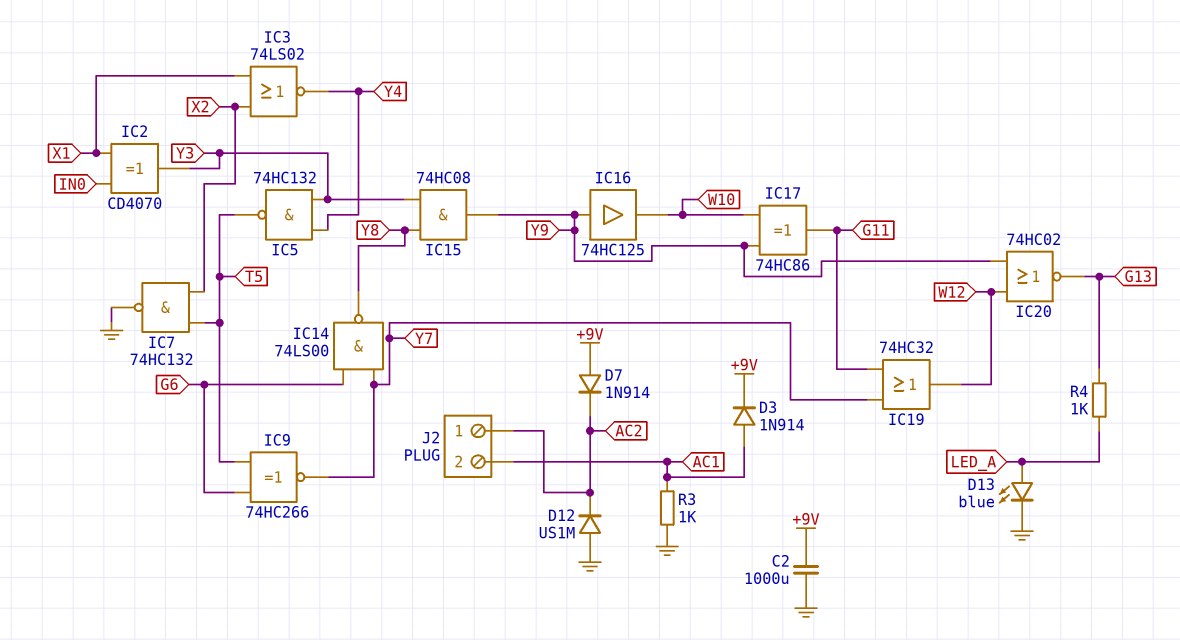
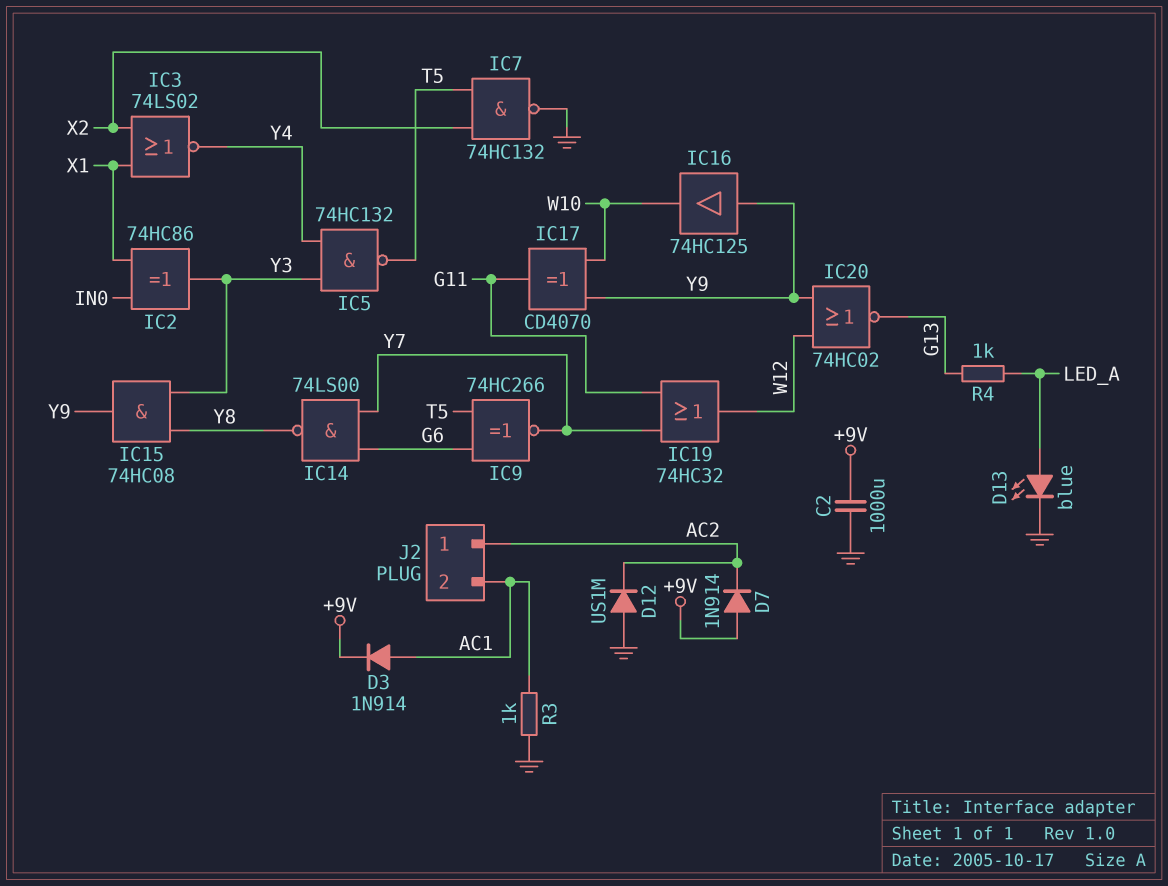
IC2: XOR CD4070 (in IN0, in X1, out Y3) -> XOR 74HC86 (in IN0, in X1, out Y3)
IC17: XOR 74HC86 (in W10, in Y9, out G11) -> XOR CD4070 (in W10, in Y9, out G11)

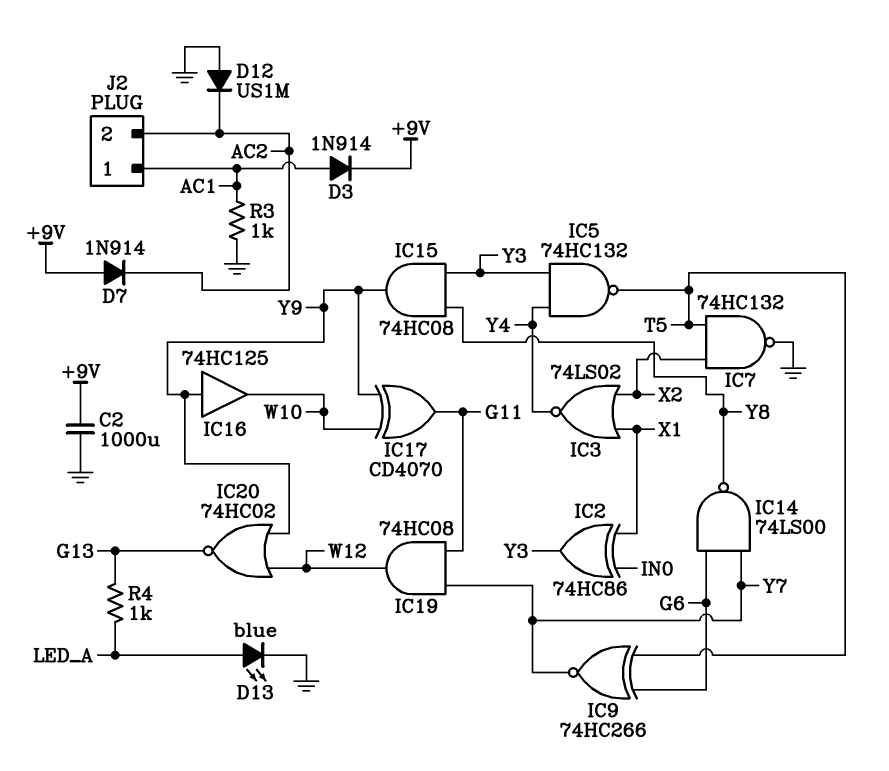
IC19: OR 74HC32 (in G11, in Y7, out W12) -> AND 74HC08 (in G11, in Y7, out W12)
J2 pin 1: AC2 -> AC1
J2 pin 2: AC1 -> AC2

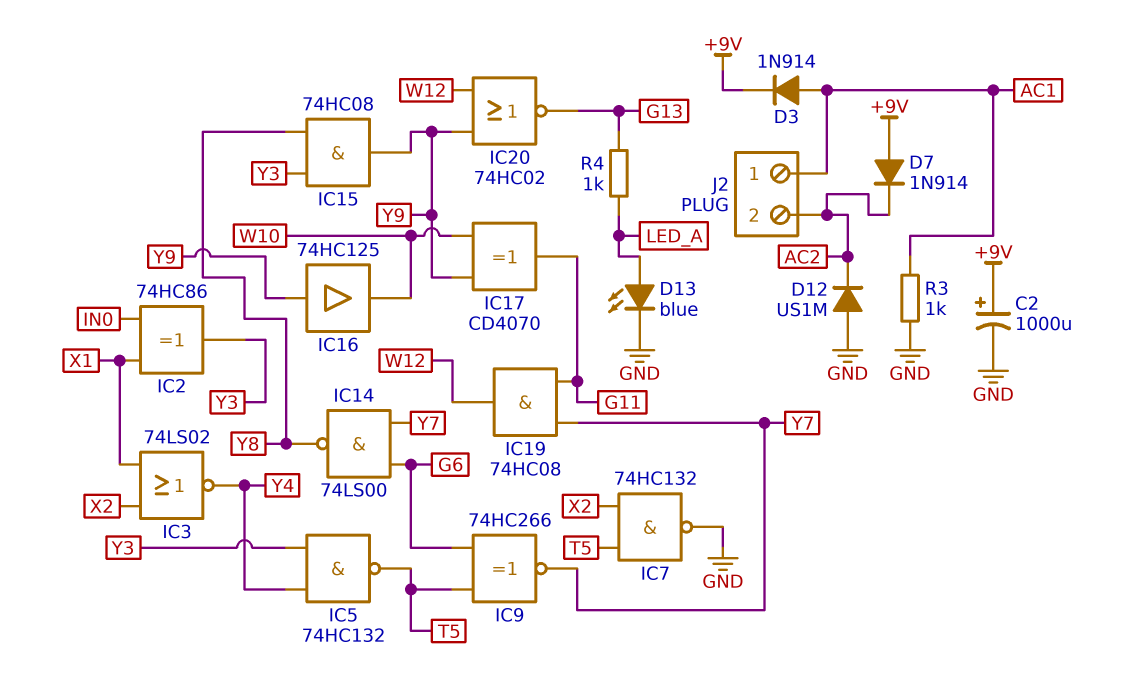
C2: 1000uF (+9V, GND) -> 1000uF (plus +9V, minus GND)

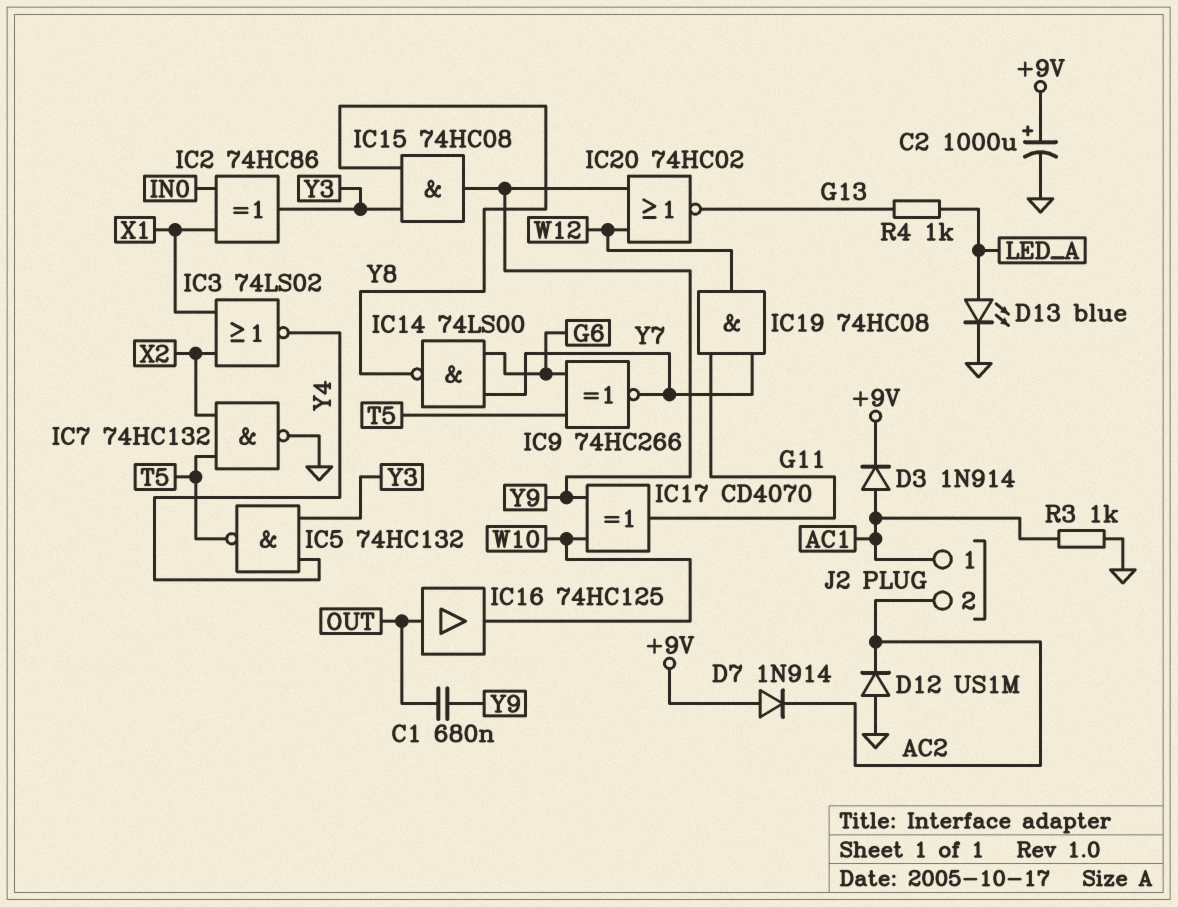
C1: none -> 680nF (OUT, Y9)
IC16: buffer 74HC125 (in Y9, out W10) -> buffer 74HC125 (in OUT, out W10)

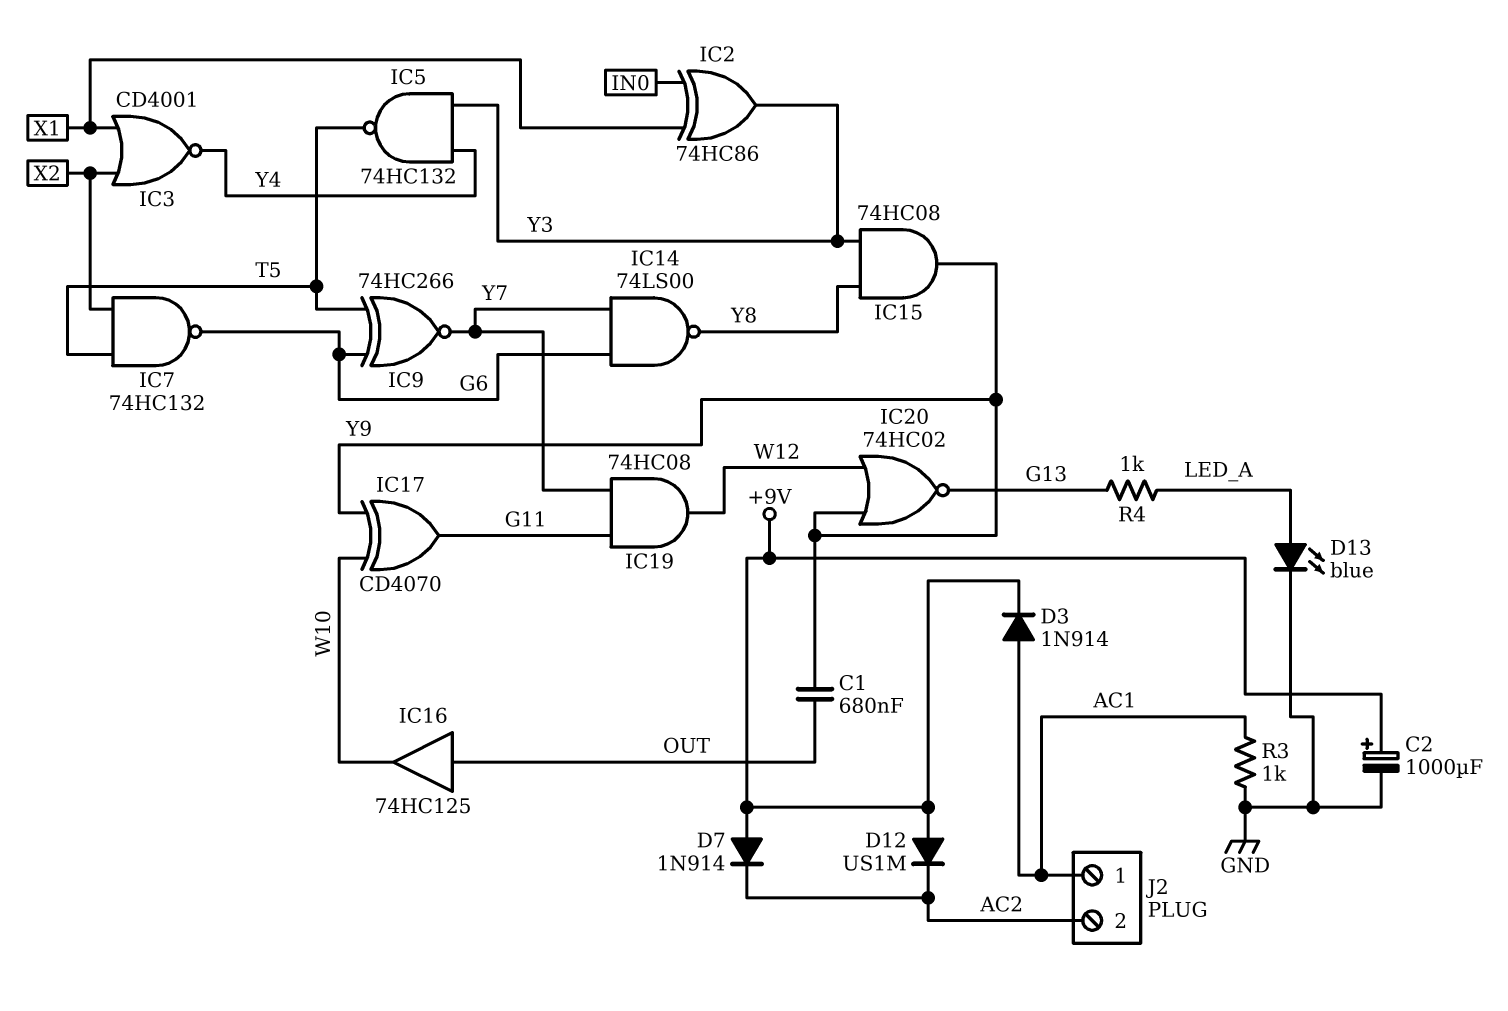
D12: diode US1M (A GND, K AC2) -> diode US1M (A +9V, K AC2)
IC3: NOR 74LS02 (in X1, in X2, out Y4) -> NOR CD4001 (in X1, in X2, out Y4)
IC7: NAND 74HC132 (in T5, in X2, out GND) -> NAND 74HC132 (in T5, in X2, out G6)

